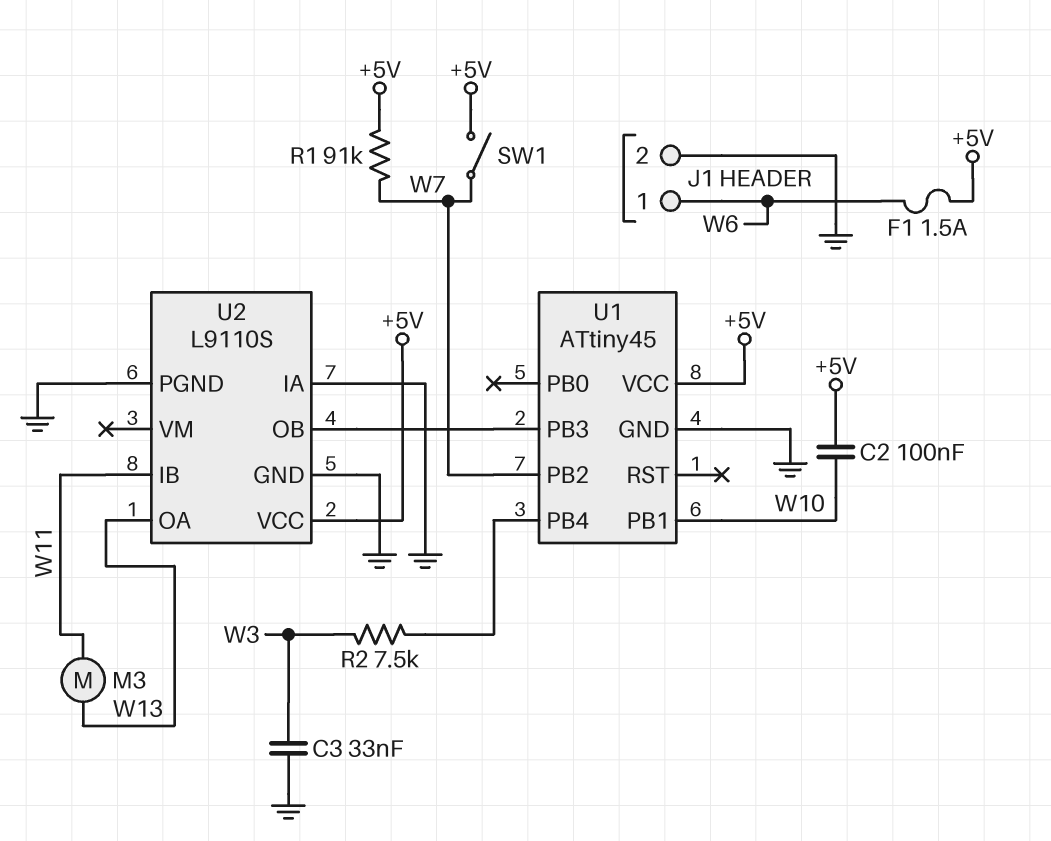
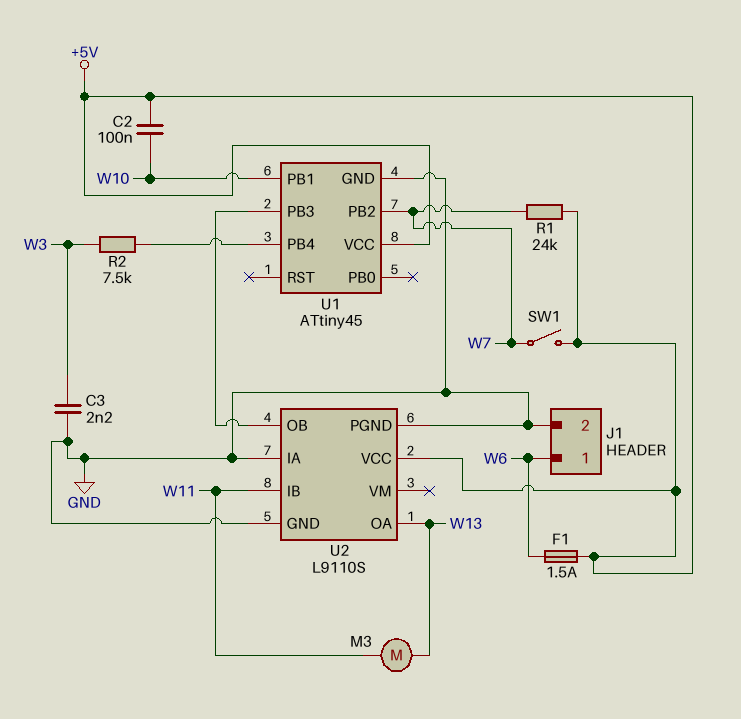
C3: 33nF (GND, W3) -> 2.2nF (GND, W3)
R1: 91k (+5V, W7) -> 24k (+5V, W7)

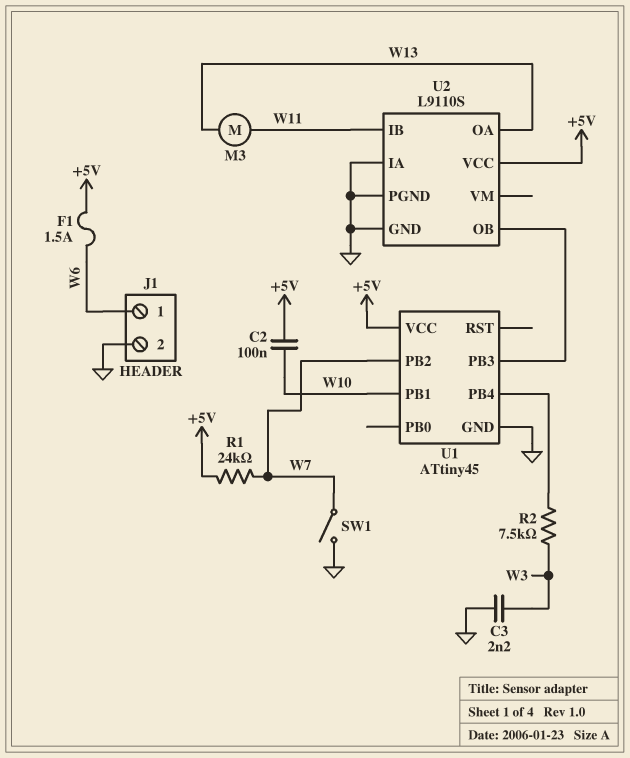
SW1: switch (+5V, W7) -> switch (GND, W7)

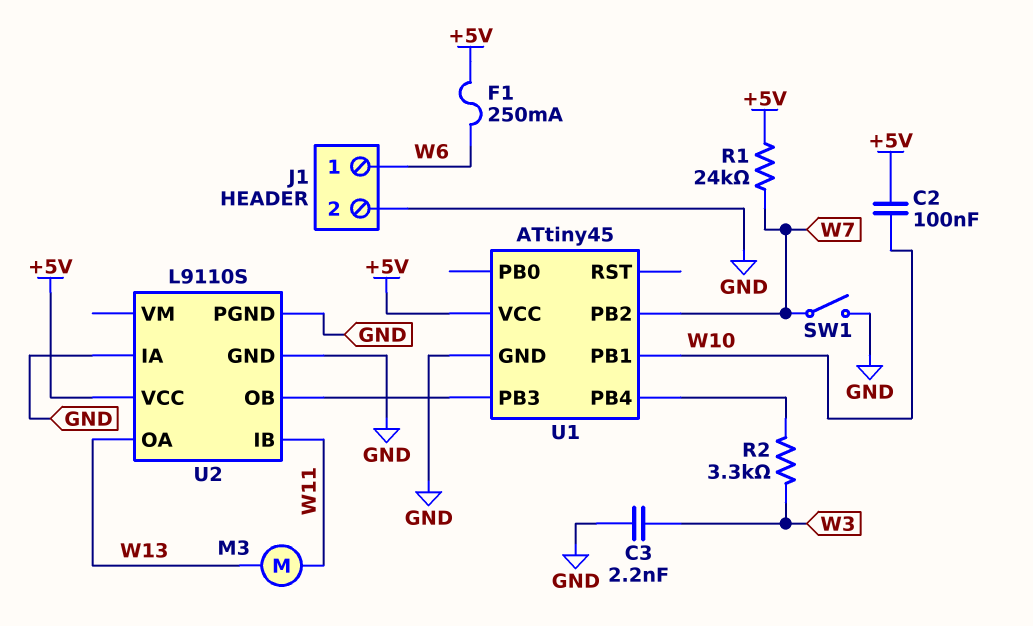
F1: 1.5A (+5V, W6) -> 250mA (+5V, W6)
R2: 7.5k (U1/PB4, W3) -> 3.3k (U1/PB4, W3)

